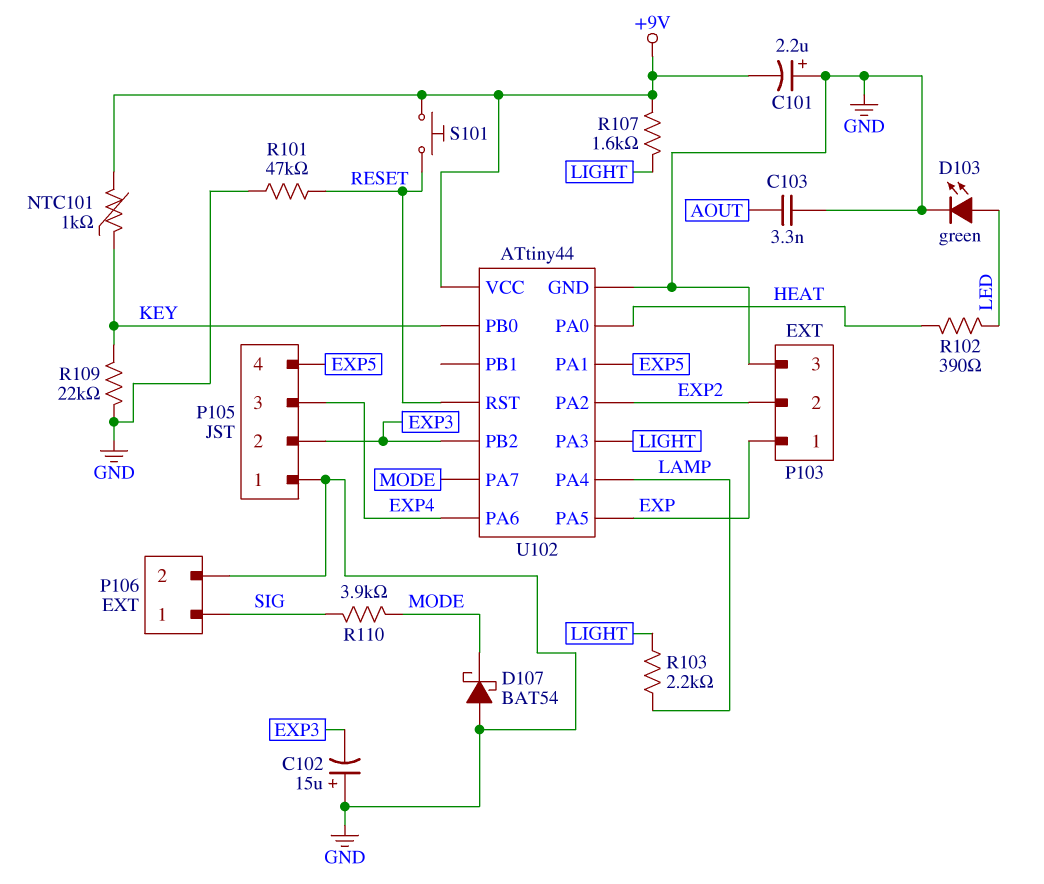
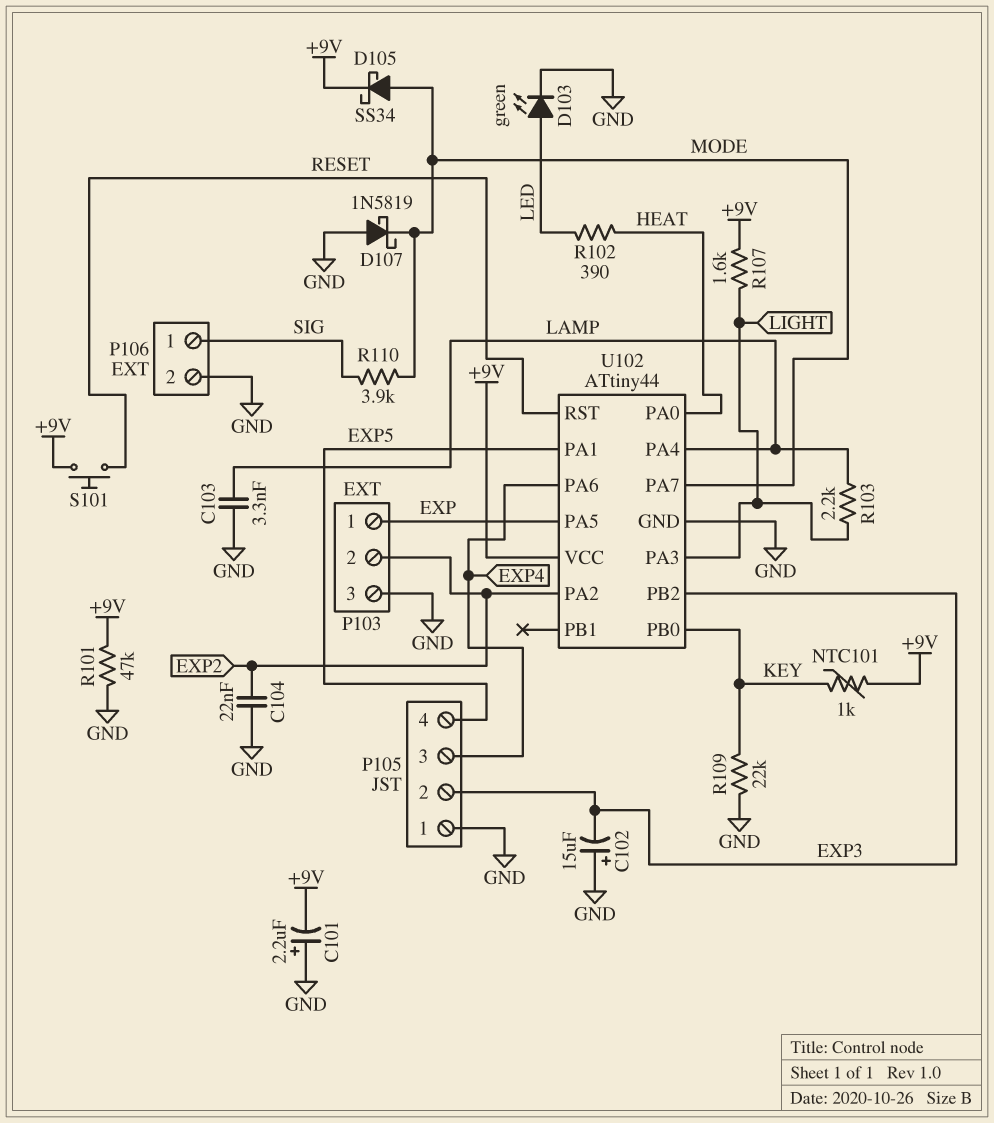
C103: 3.3nF (AOUT, GND) -> 3.3nF (GND, LAMP)
C104: none -> 22nF (EXP2, GND)
D105: none -> schottky SS34 (A MODE, K +9V)
D107: schottky BAT54 (A GND, K MODE) -> schottky 1N5819 (A GND, K MODE)
R101: 47k (GND, RESET) -> 47k (+9V, GND)

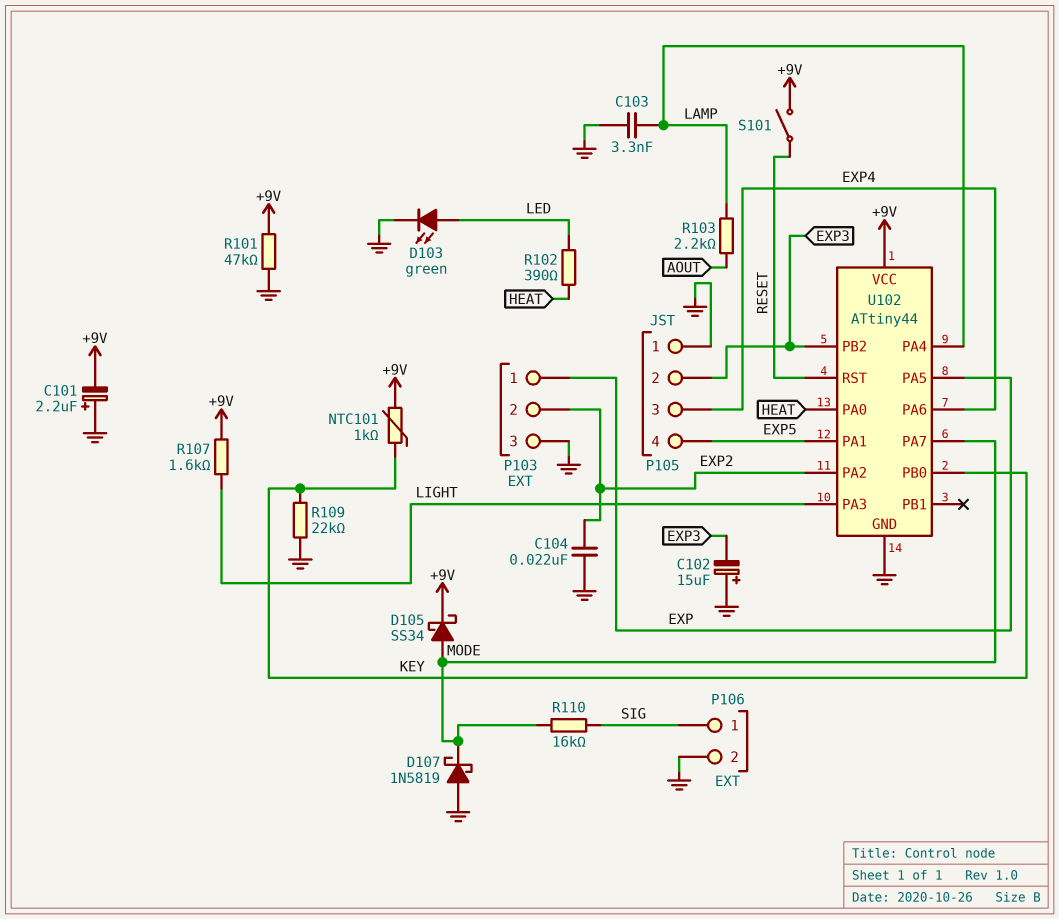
R103: 2.2k (LAMP, LIGHT) -> 2.2k (AOUT, LAMP)
R110: 3.9k (MODE, SIG) -> 16k (MODE, SIG)
S101: button (+9V, RESET) -> switch (+9V, RESET)

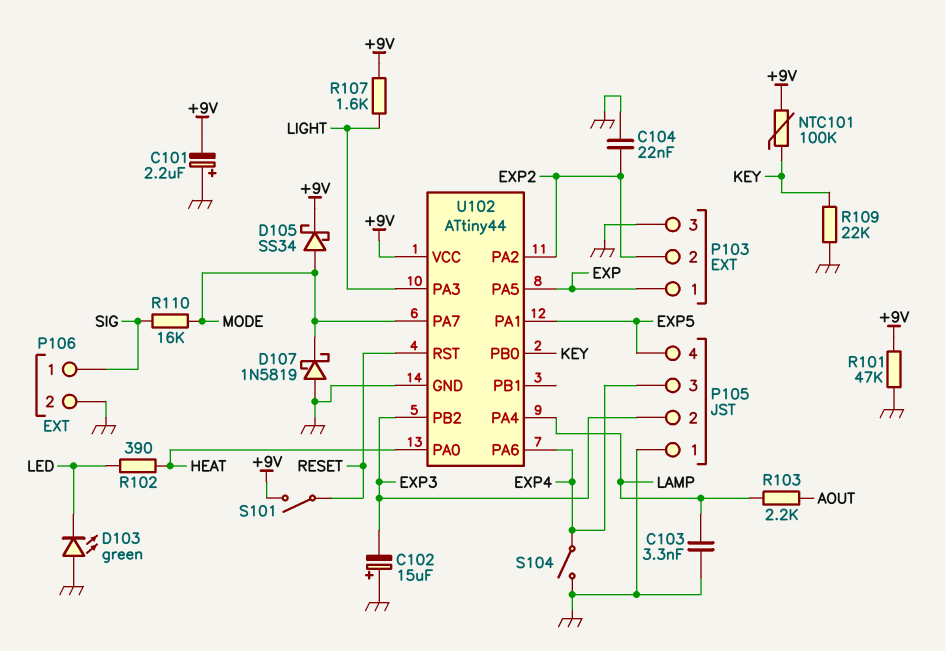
D103: LED green (A LED, K GND) -> LED green (A GND, K LED)
NTC101: 1k (+9V, KEY) -> 100k (+9V, KEY)
S104: none -> switch (EXP4, GND)

